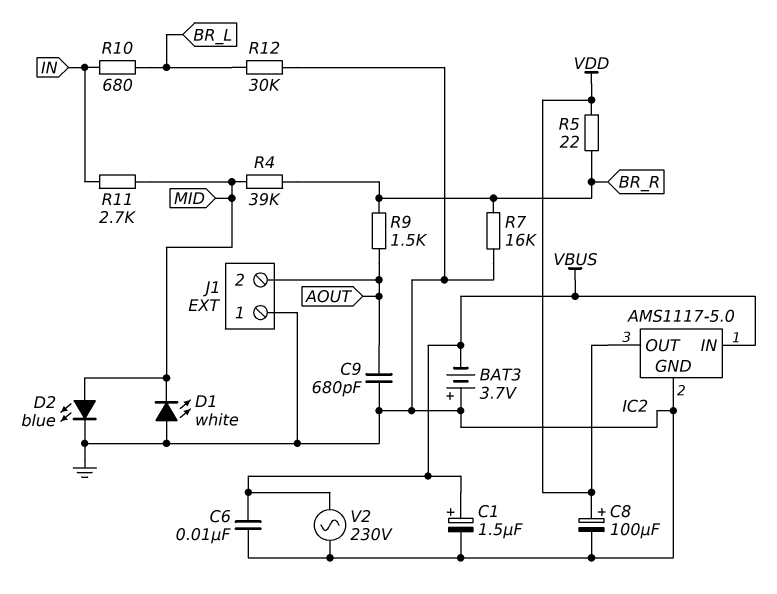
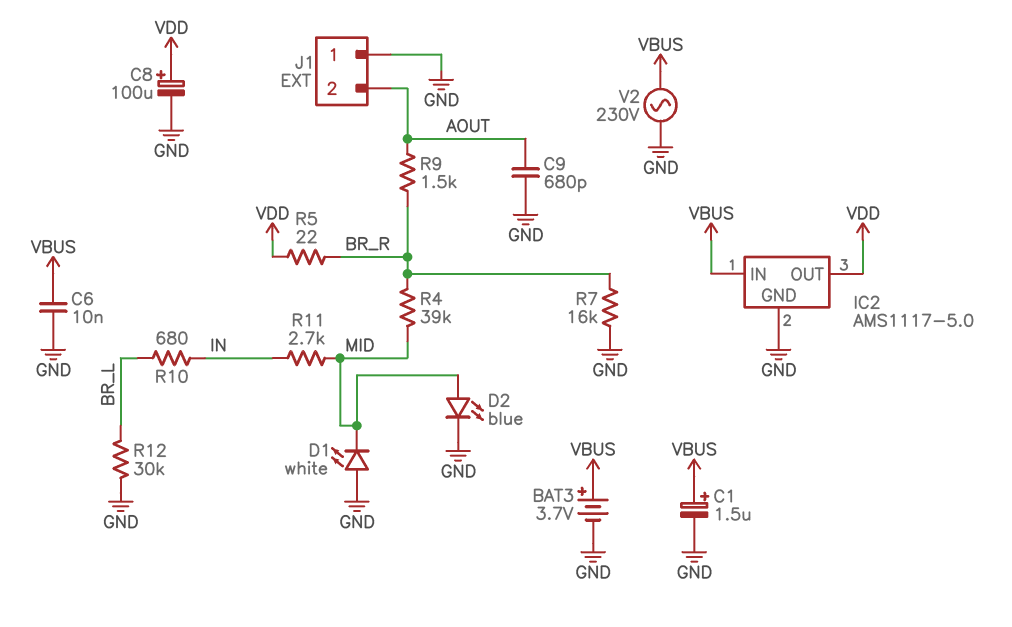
BAT3: 3.7V (plus GND, minus VBUS) -> 3.7V (plus VBUS, minus GND)

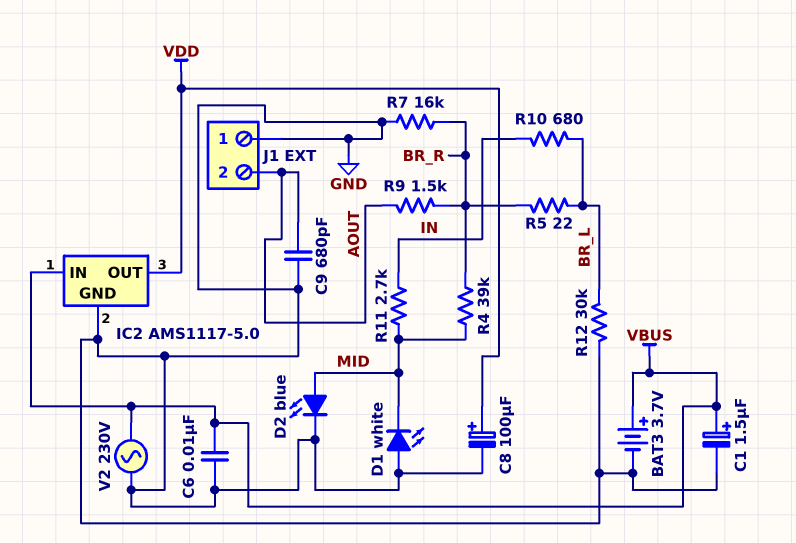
R5: 22 (BR_R, VDD) -> 22 (BR_L, BR_R)

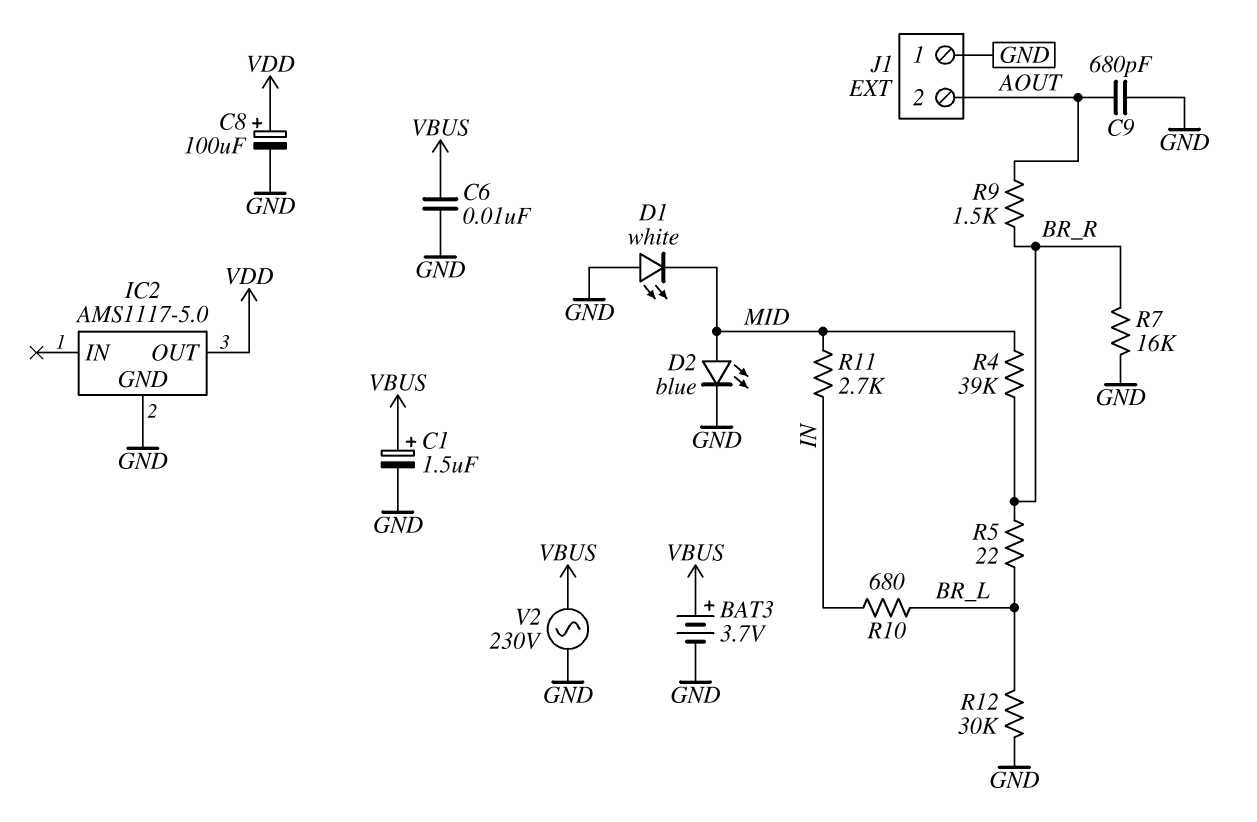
IC2 pin IN: VBUS -> none

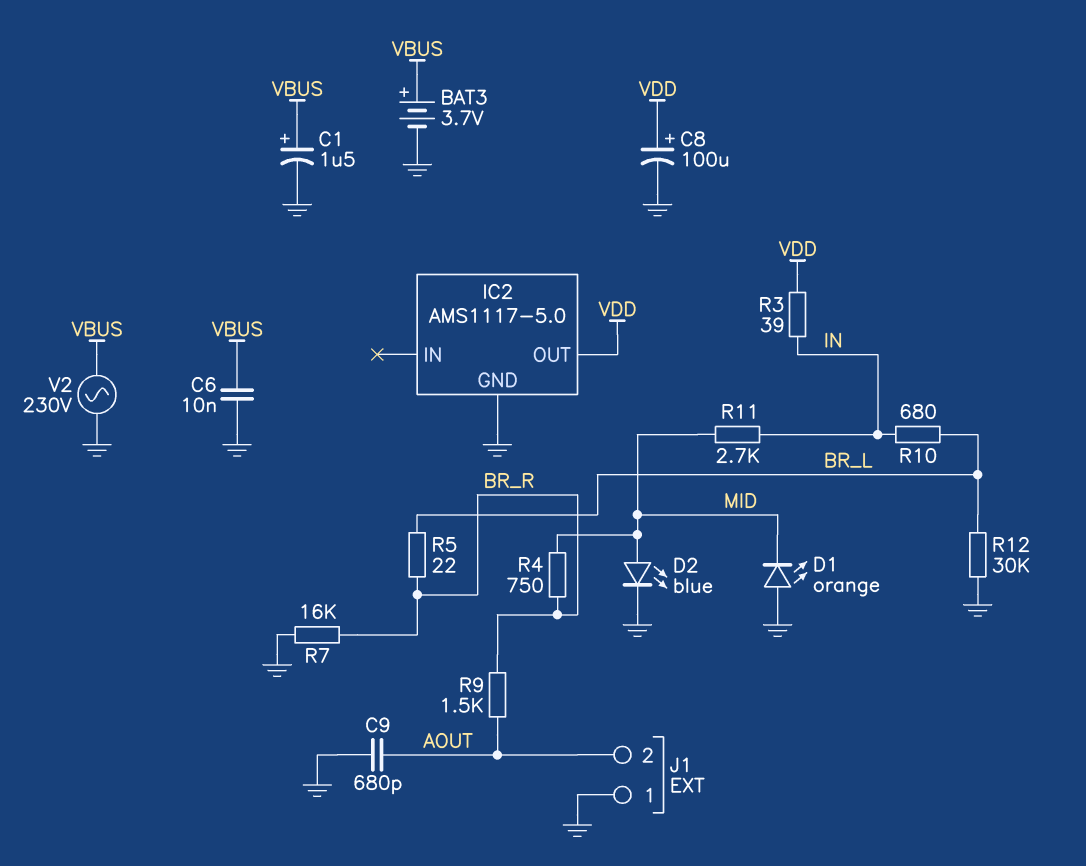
D1: LED white (A GND, K MID) -> LED orange (A GND, K MID)
R3: none -> 39 (IN, VDD)
R4: 39k (BR_R, MID) -> 750 (BR_R, MID)

